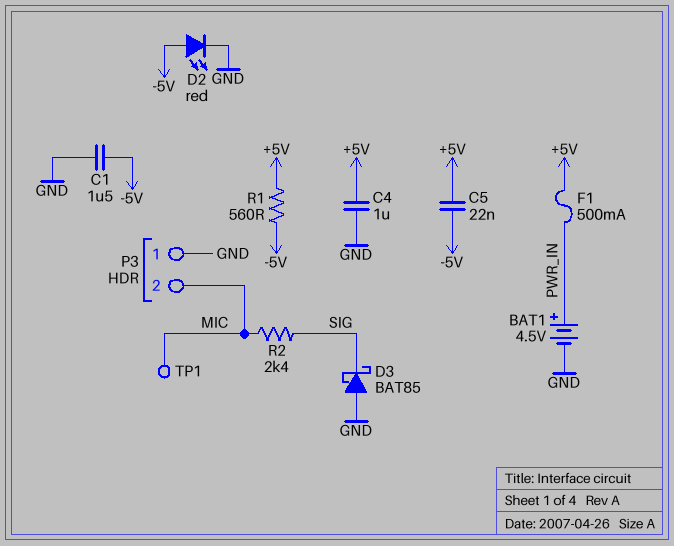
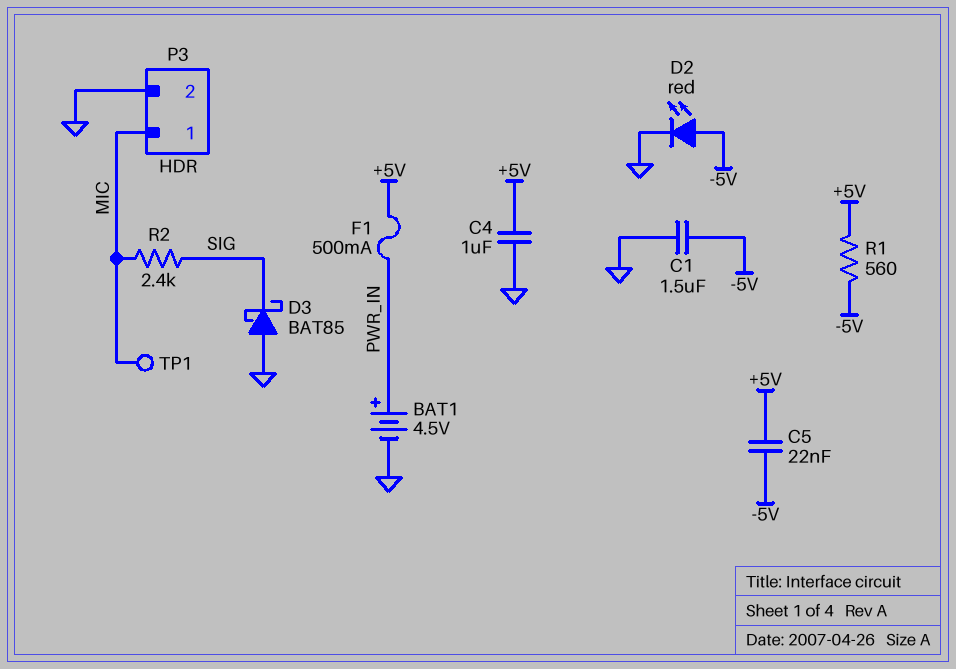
P3 pin 1: GND -> MIC
P3 pin 2: MIC -> GND

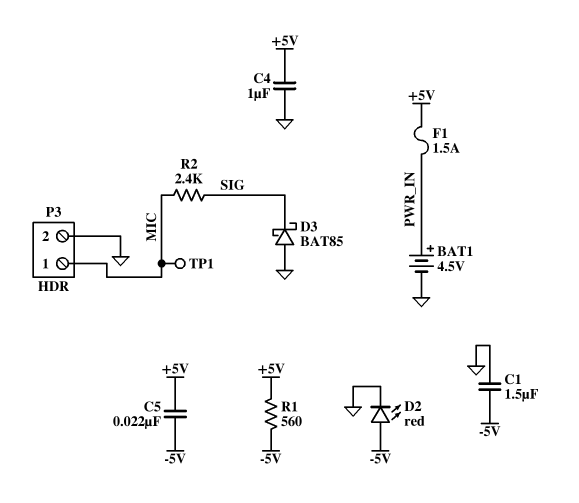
F1: 500mA (+5V, PWR_IN) -> 1.5A (+5V, PWR_IN)

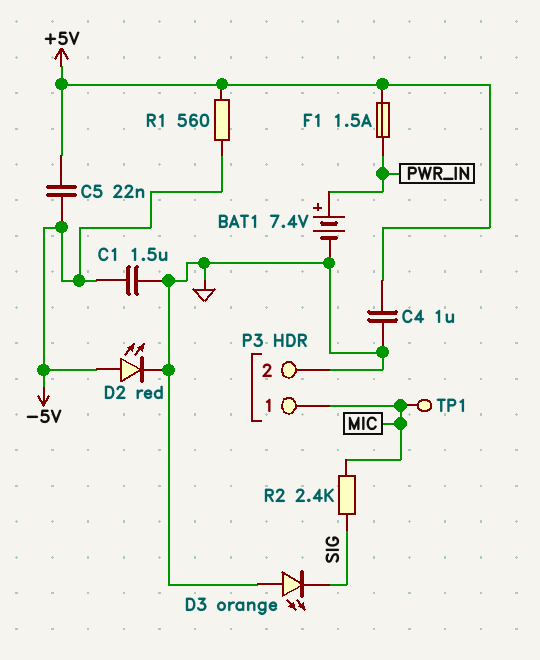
BAT1: 4.5V (plus PWR_IN, minus GND) -> 7.4V (plus PWR_IN, minus GND)
D3: schottky BAT85 (A GND, K SIG) -> LED orange (A GND, K SIG)

